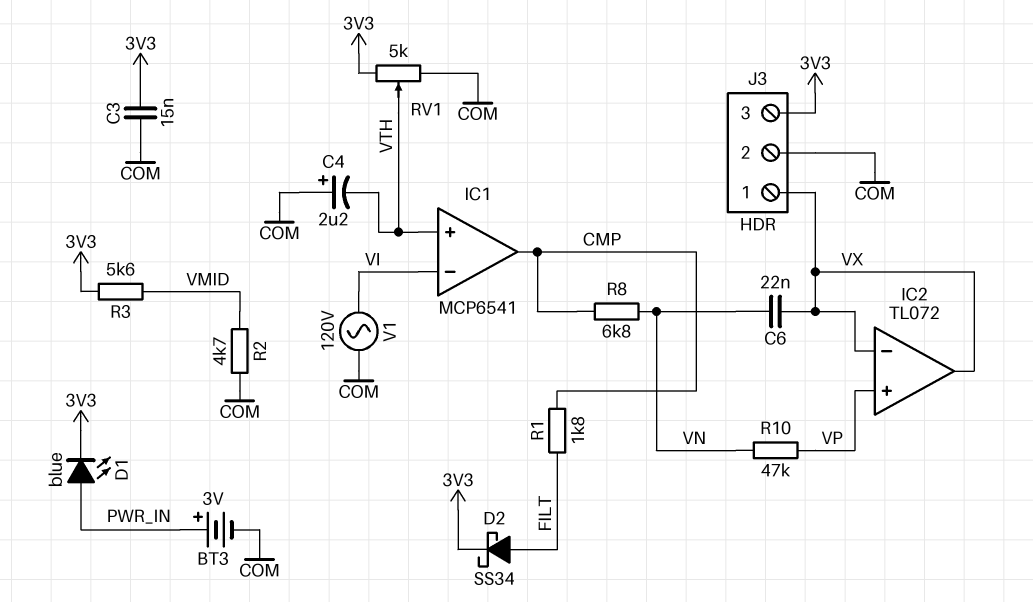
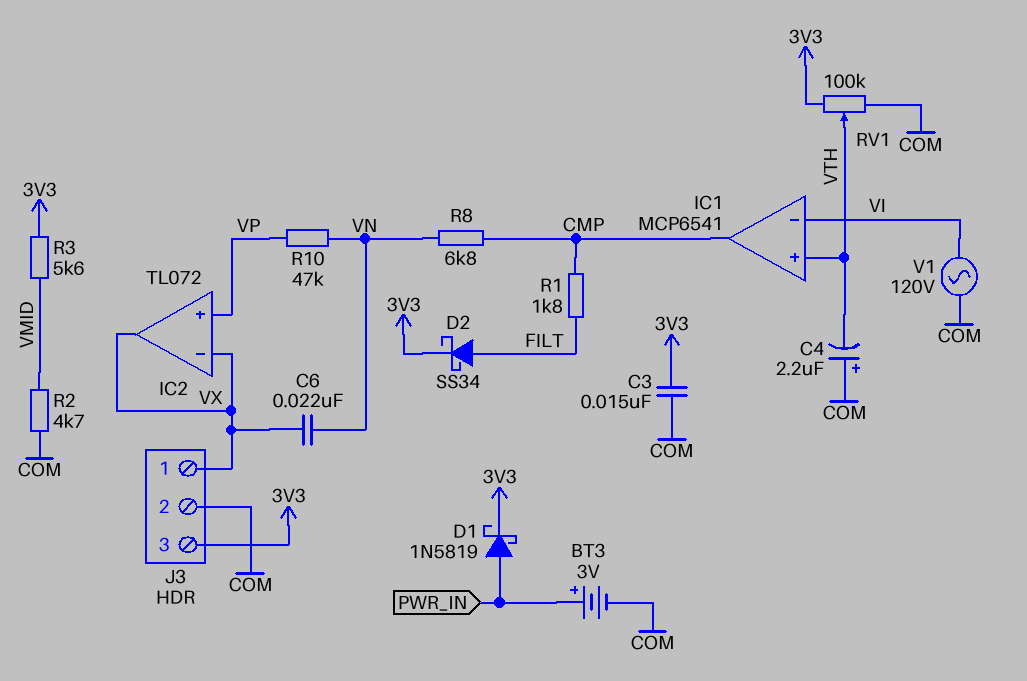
D1: LED blue (A PWR_IN, K 3V3) -> schottky 1N5819 (A PWR_IN, K 3V3)
RV1: 5k (3V3, COM, wiper VTH) -> 100k (3V3, COM, wiper VTH)

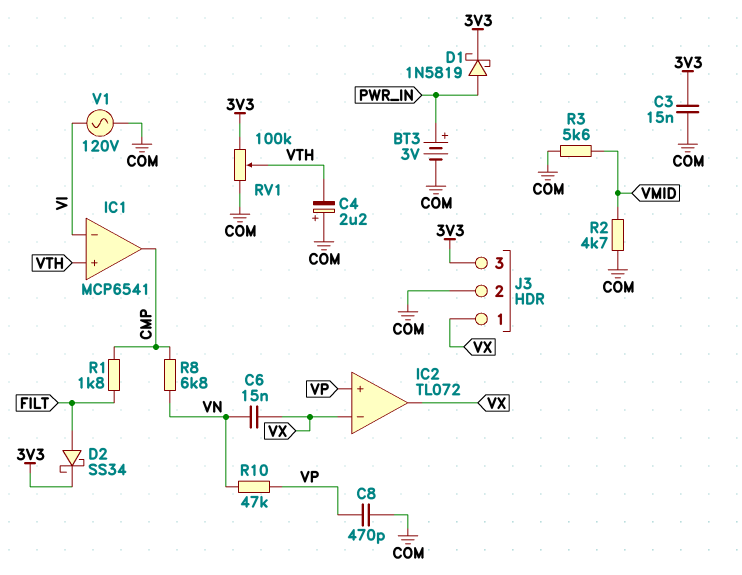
C6: 22nF (VN, VX) -> 15nF (VN, VX)
C8: none -> 470pF (COM, VP)
R3: 5.6k (3V3, VMID) -> 5.6k (COM, VMID)

